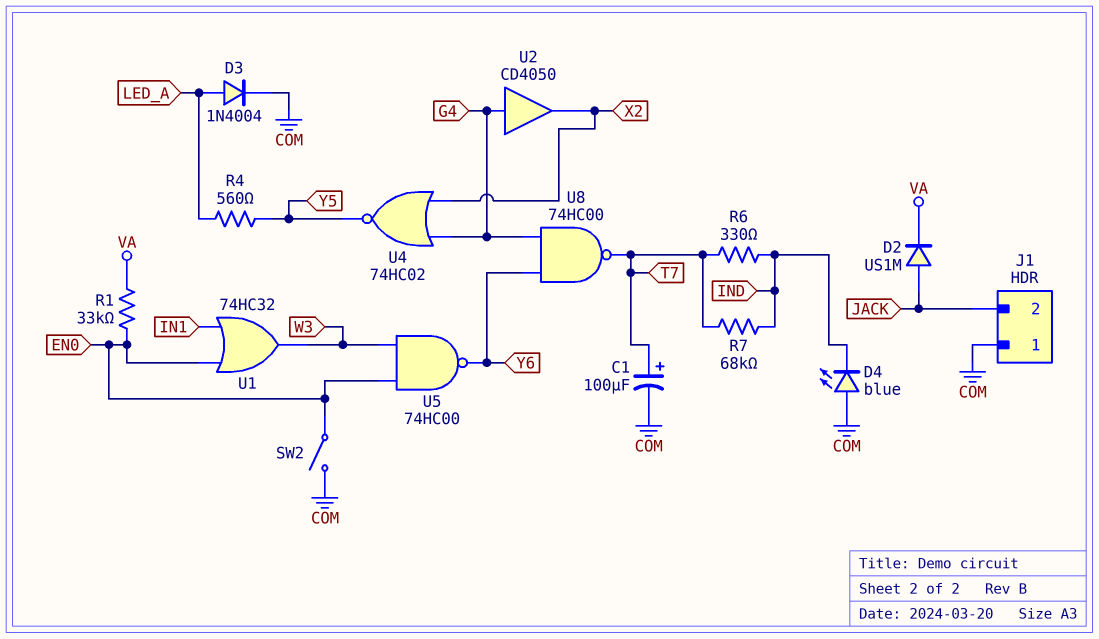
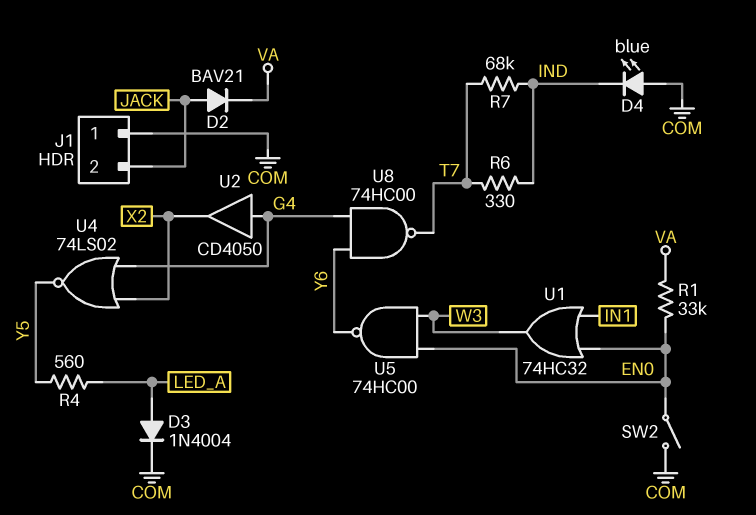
C1: 100uF (plus T7, minus COM) -> none
D2: diode US1M (A JACK, K VA) -> diode BAV21 (A JACK, K VA)
U4: NOR 74HC02 (in G4, in X2, out Y5) -> NOR 74LS02 (in G4, in X2, out Y5)

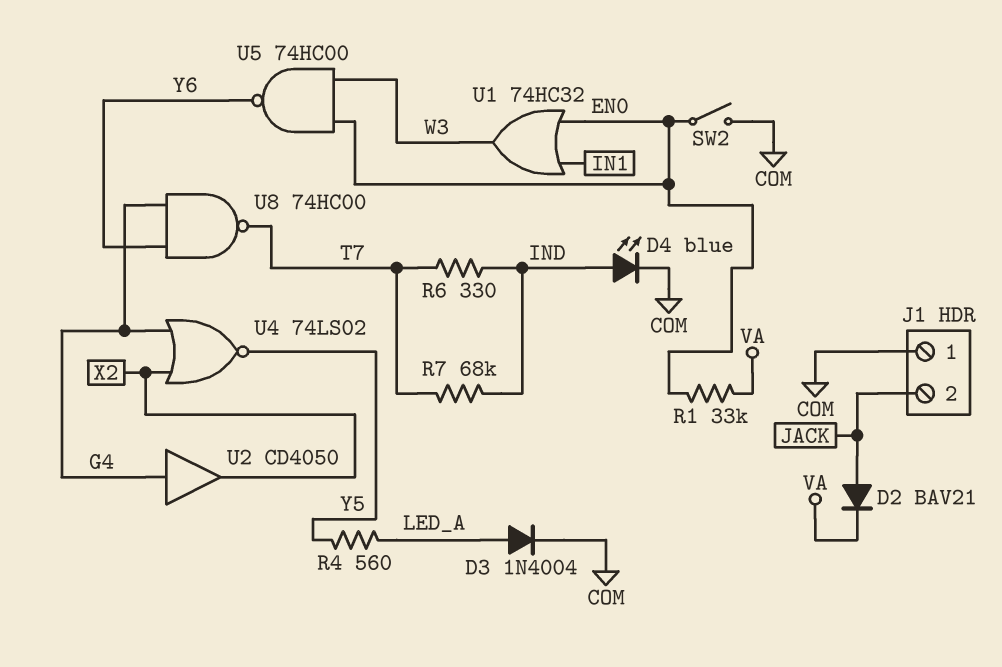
D4: LED blue (A COM, K IND) -> LED blue (A IND, K COM)

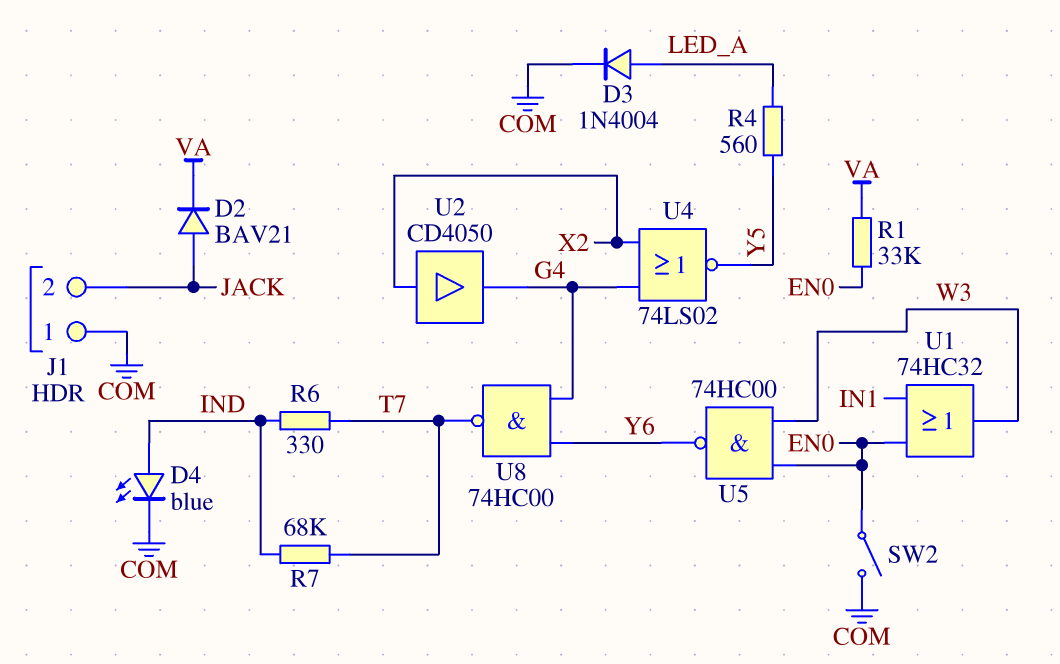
U2: buffer CD4050 (in G4, out X2) -> buffer CD4050 (in X2, out G4)

